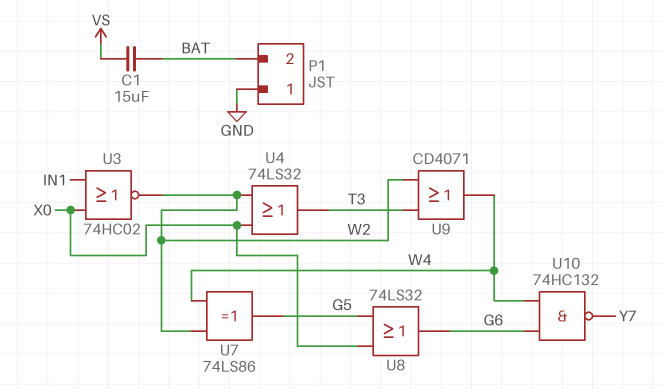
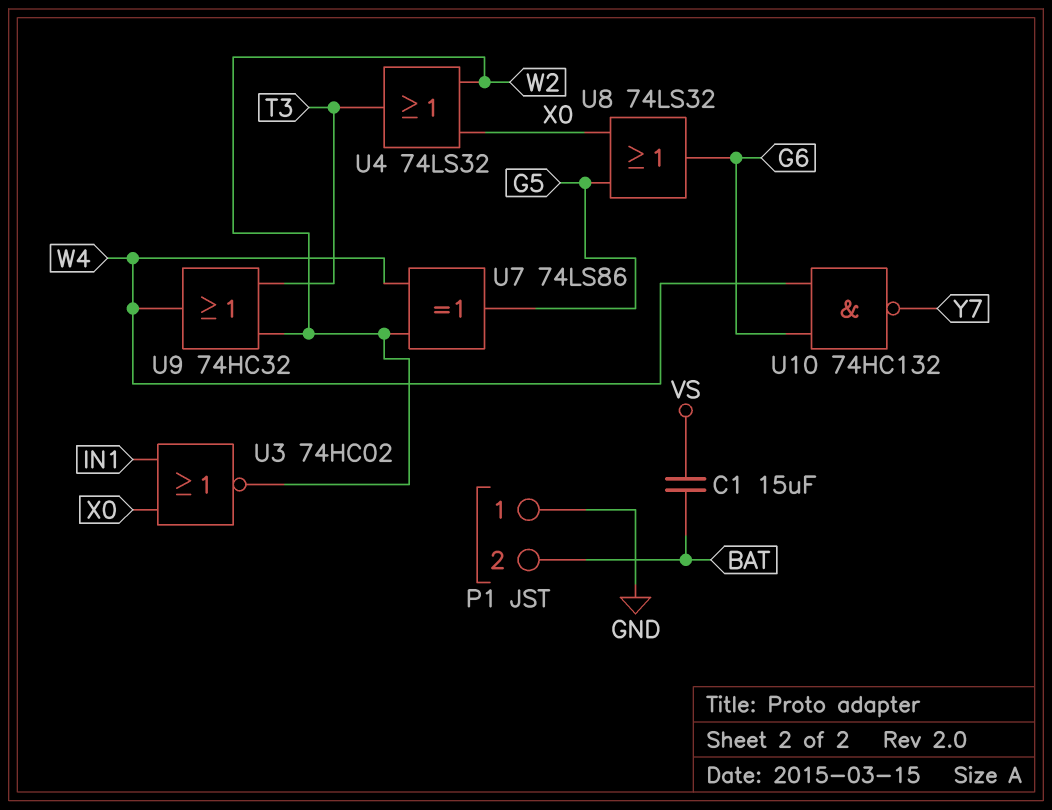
U9: OR CD4071 (in T3, in W2, out W4) -> OR 74HC32 (in T3, in W2, out W4)

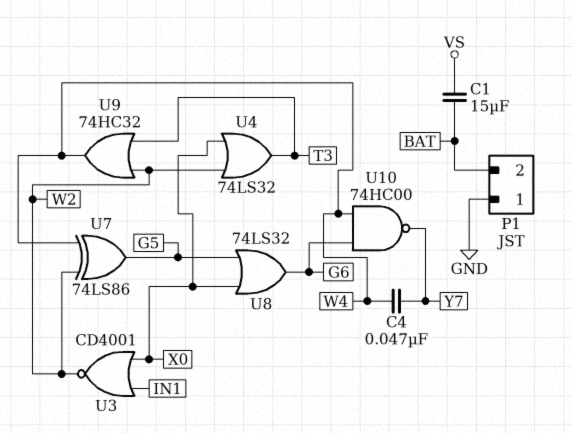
C4: none -> 47nF (W4, Y7)
U3: NOR 74HC02 (in IN1, in X0, out W2) -> NOR CD4001 (in IN1, in X0, out W2)
U10: NAND 74HC132 (in G6, in W4, out Y7) -> NAND 74HC00 (in G6, in W4, out Y7)

